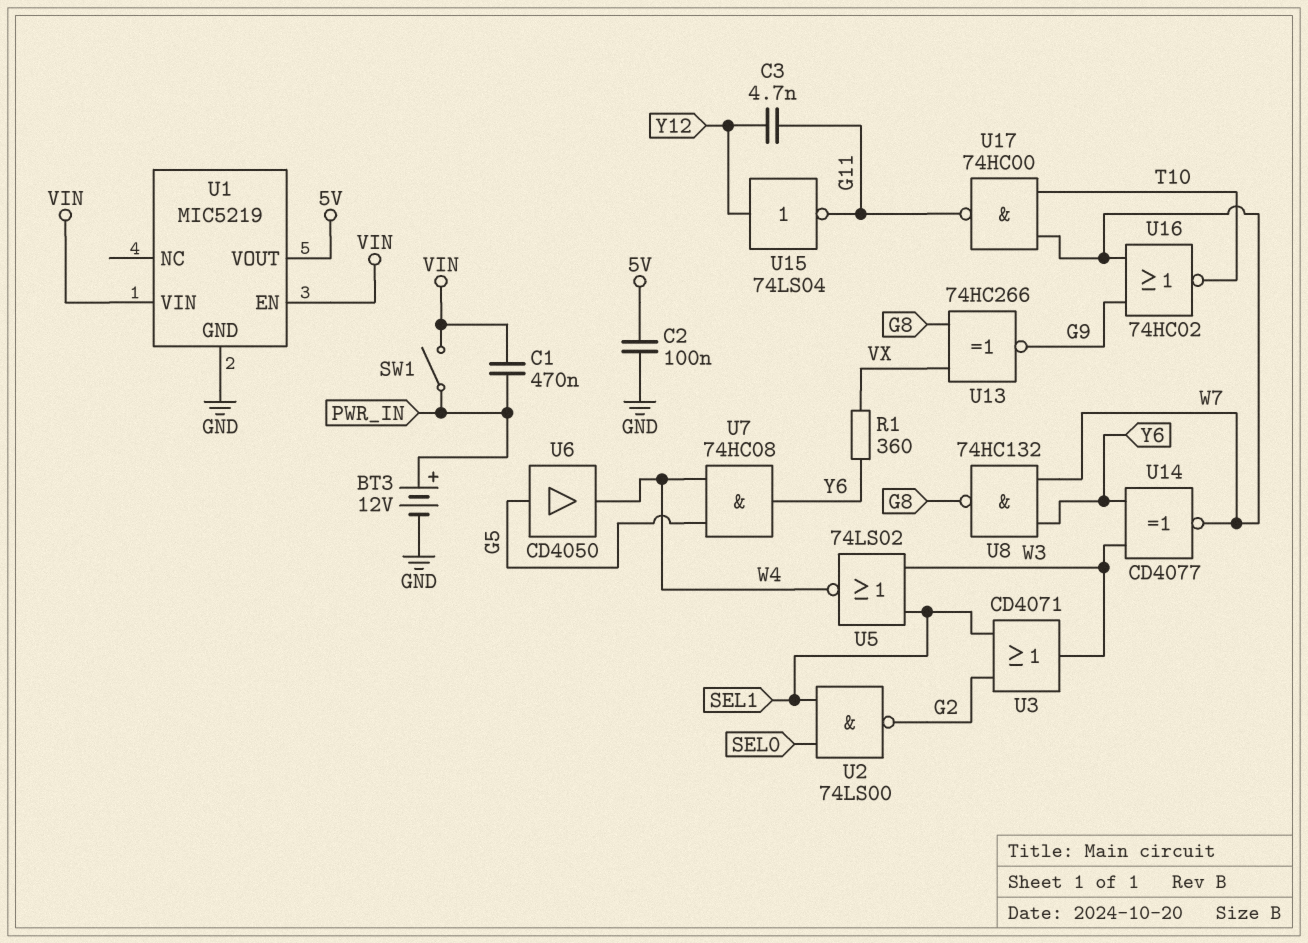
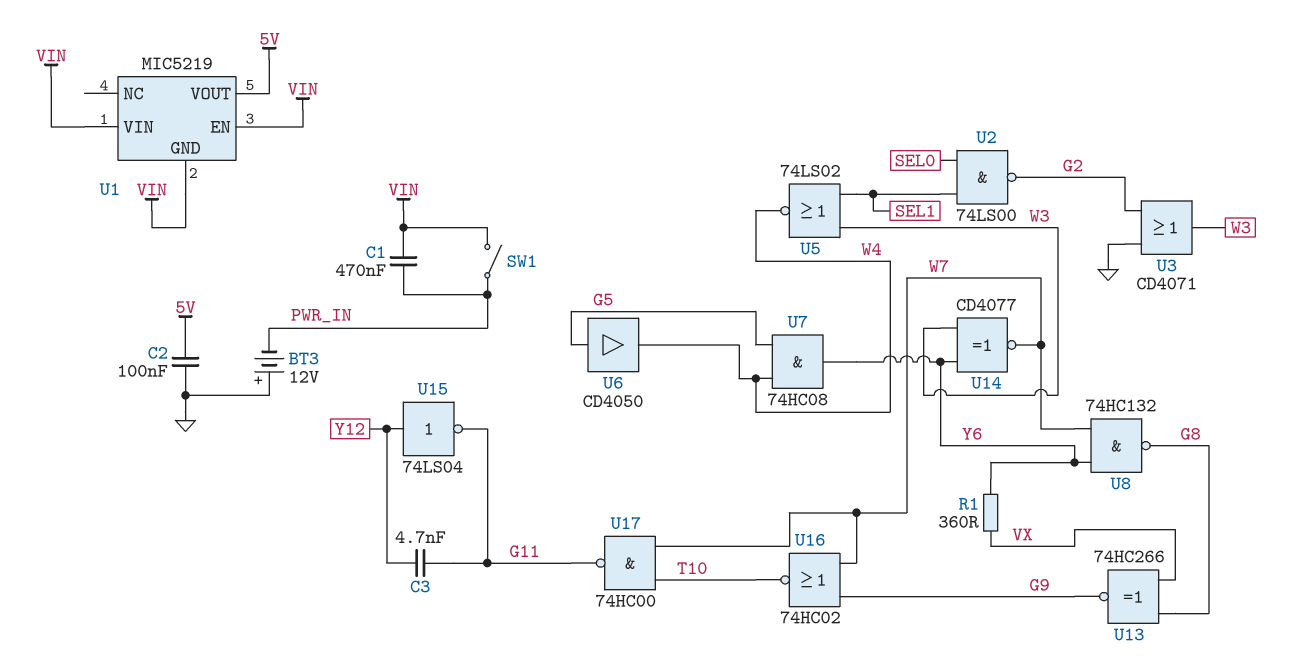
BT3: 12V (plus PWR_IN, minus GND) -> 12V (plus GND, minus PWR_IN)
U1 pin GND: GND -> VIN
U3: OR CD4071 (in G2, in SEL1, out W3) -> OR CD4071 (in G2, in GND, out W3)

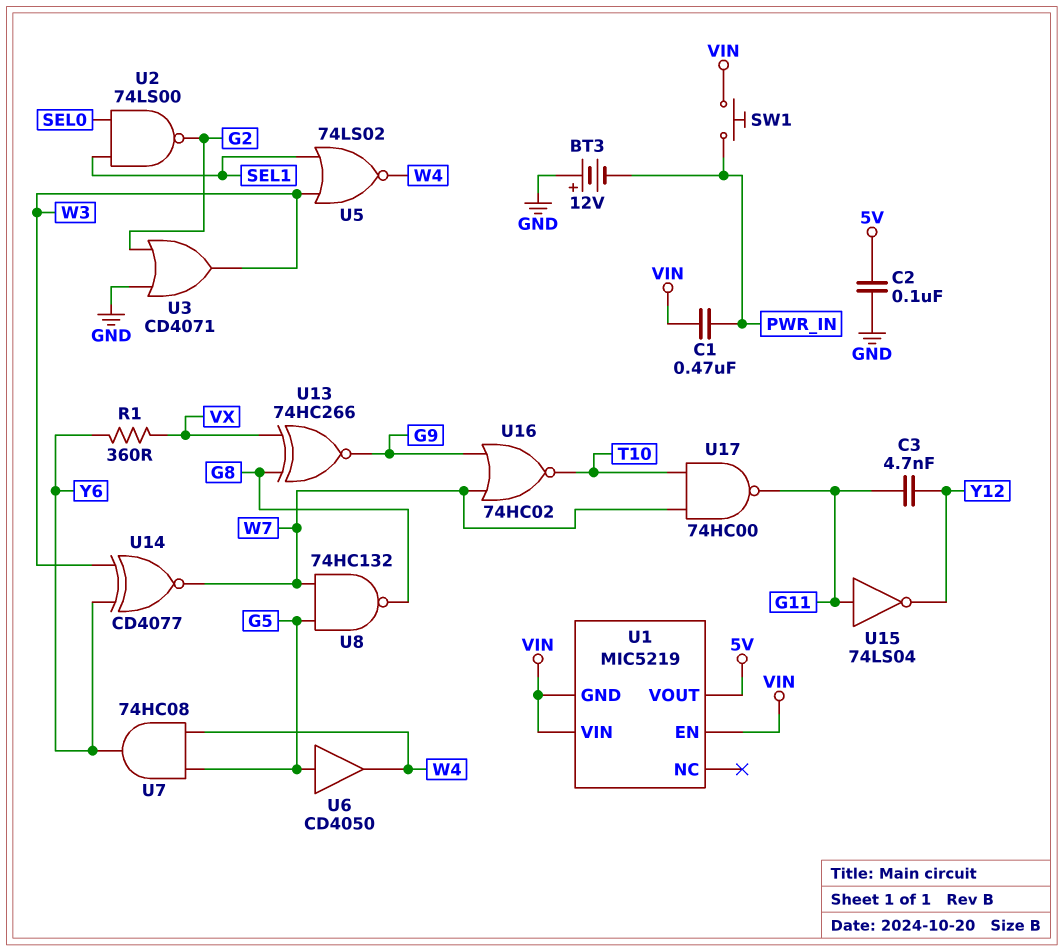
SW1: switch (PWR_IN, VIN) -> button (PWR_IN, VIN)
U8: NAND 74HC132 (in W7, in Y6, out G8) -> NAND 74HC132 (in G5, in W7, out G8)
U15: NOT 74LS04 (in Y12, out G11) -> NOT 74LS04 (in G11, out Y12)

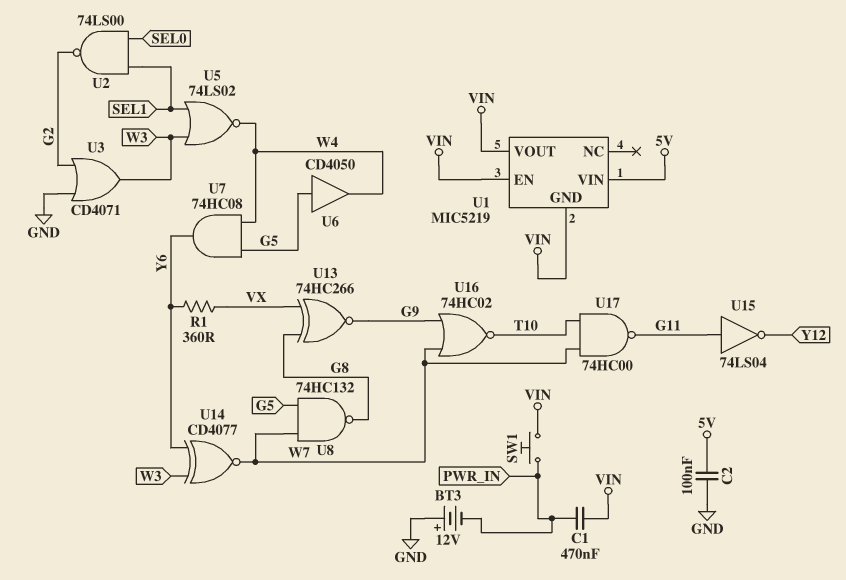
C3: 4.7nF (G11, Y12) -> none
U1 pin VIN: VIN -> 5V
U1 pin VOUT: 5V -> VIN

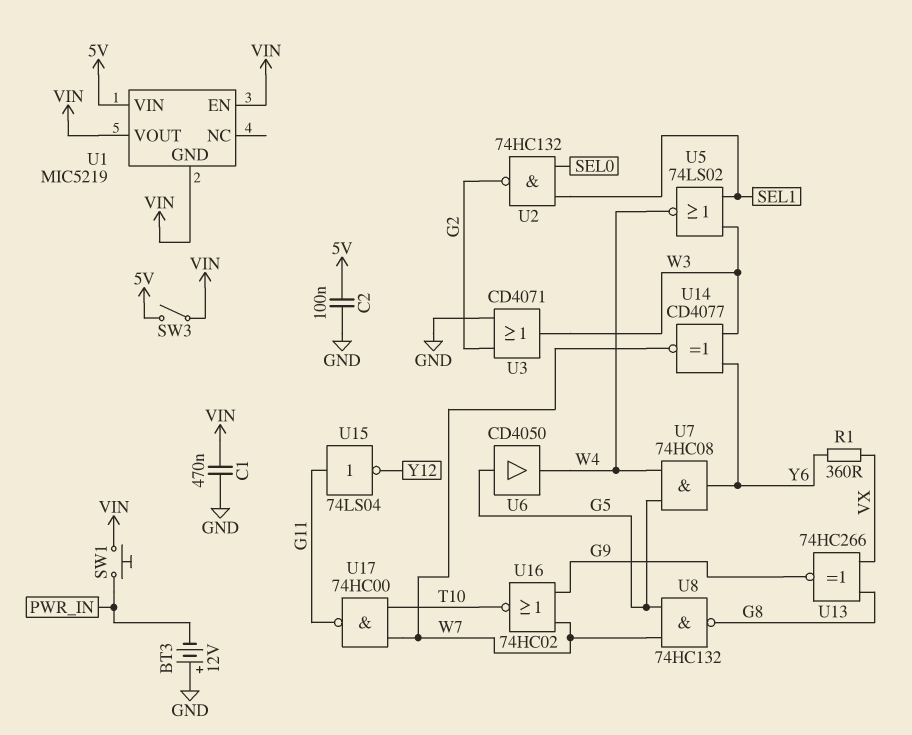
C1: 470nF (PWR_IN, VIN) -> 470nF (GND, VIN)
SW3: none -> switch (5V, VIN)
U2: NAND 74LS00 (in SEL0, in SEL1, out G2) -> NAND 74HC132 (in SEL0, in SEL1, out G2)

